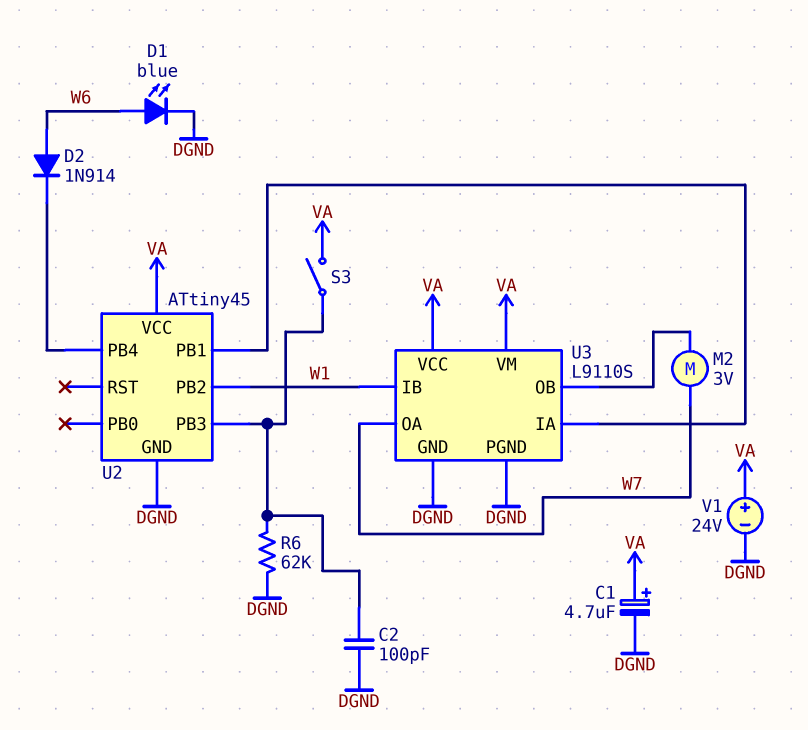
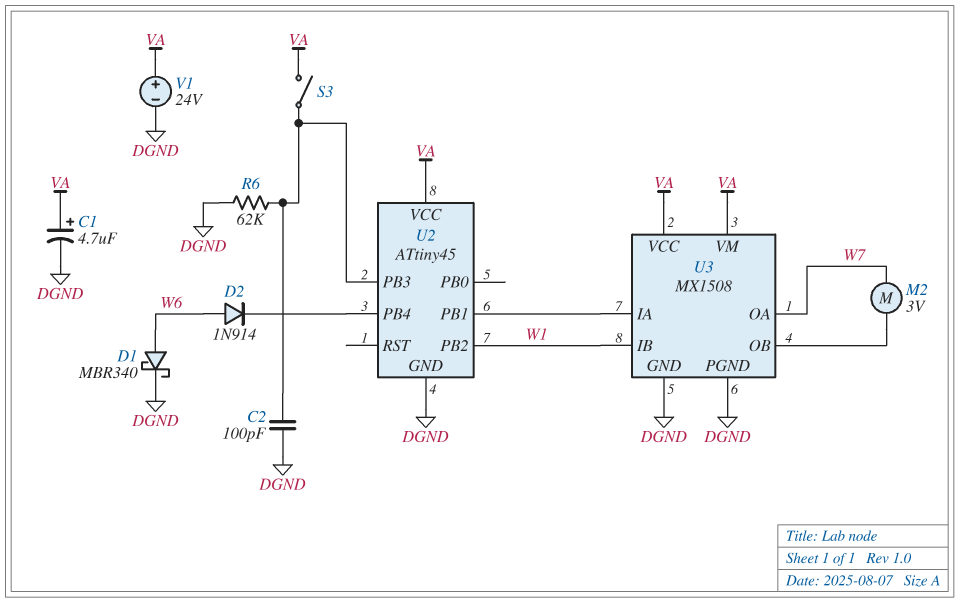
D1: LED blue (A W6, K DGND) -> schottky MBR340 (A W6, K DGND)
U3: L9110S -> MX1508

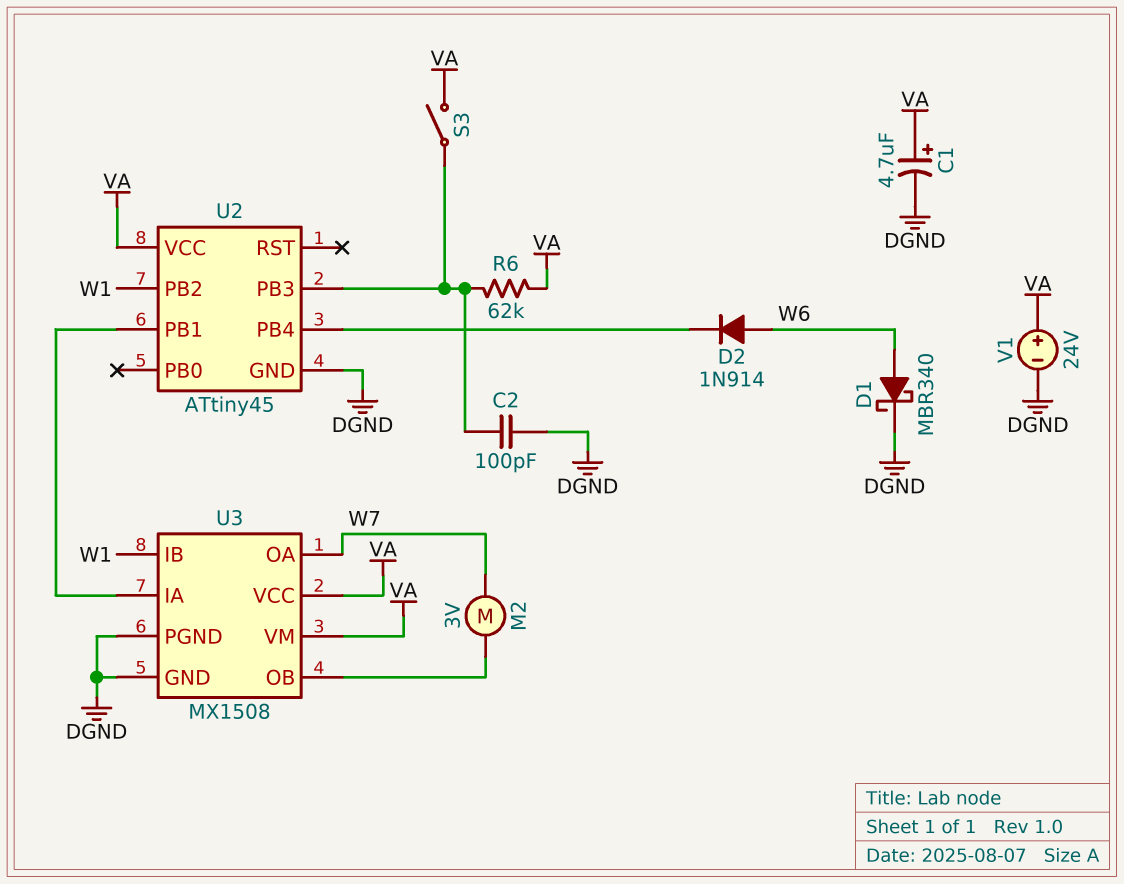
R6: 62k (DGND, U2/PB3) -> 62k (U2/PB3, VA)

